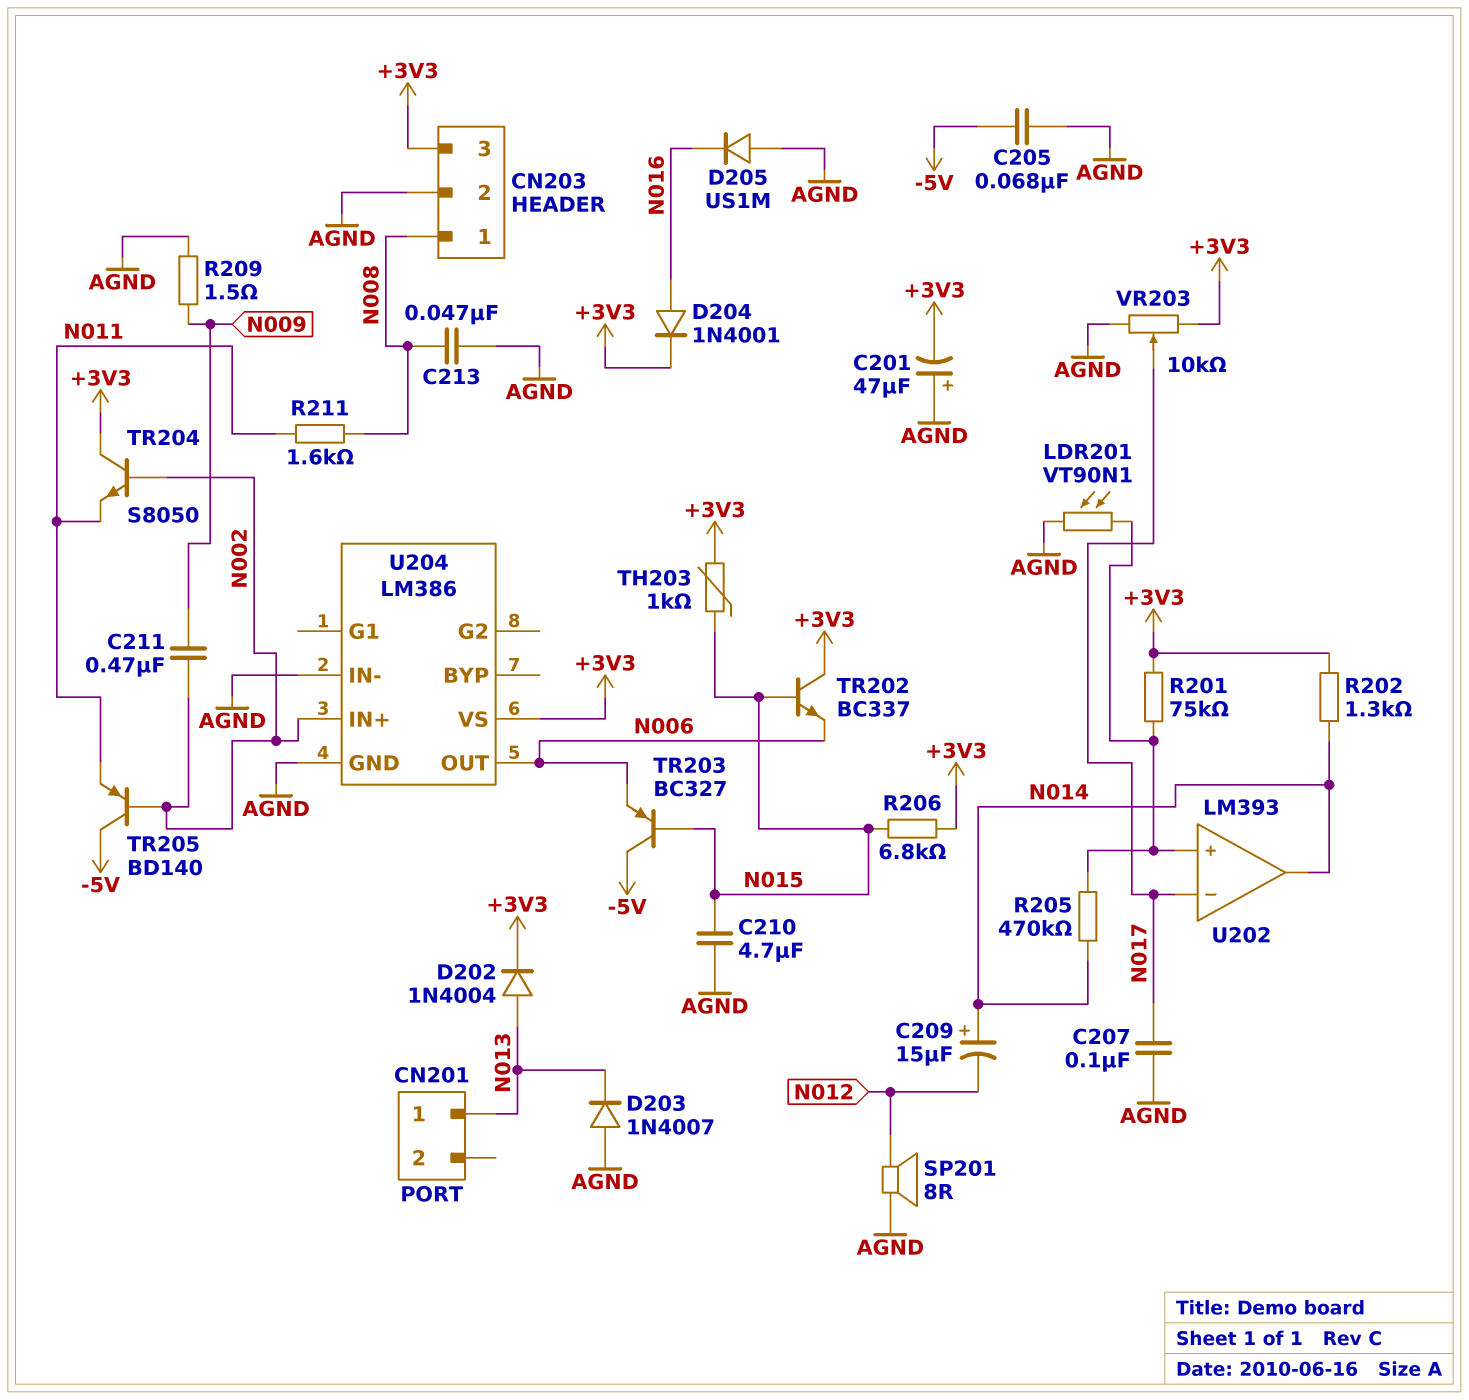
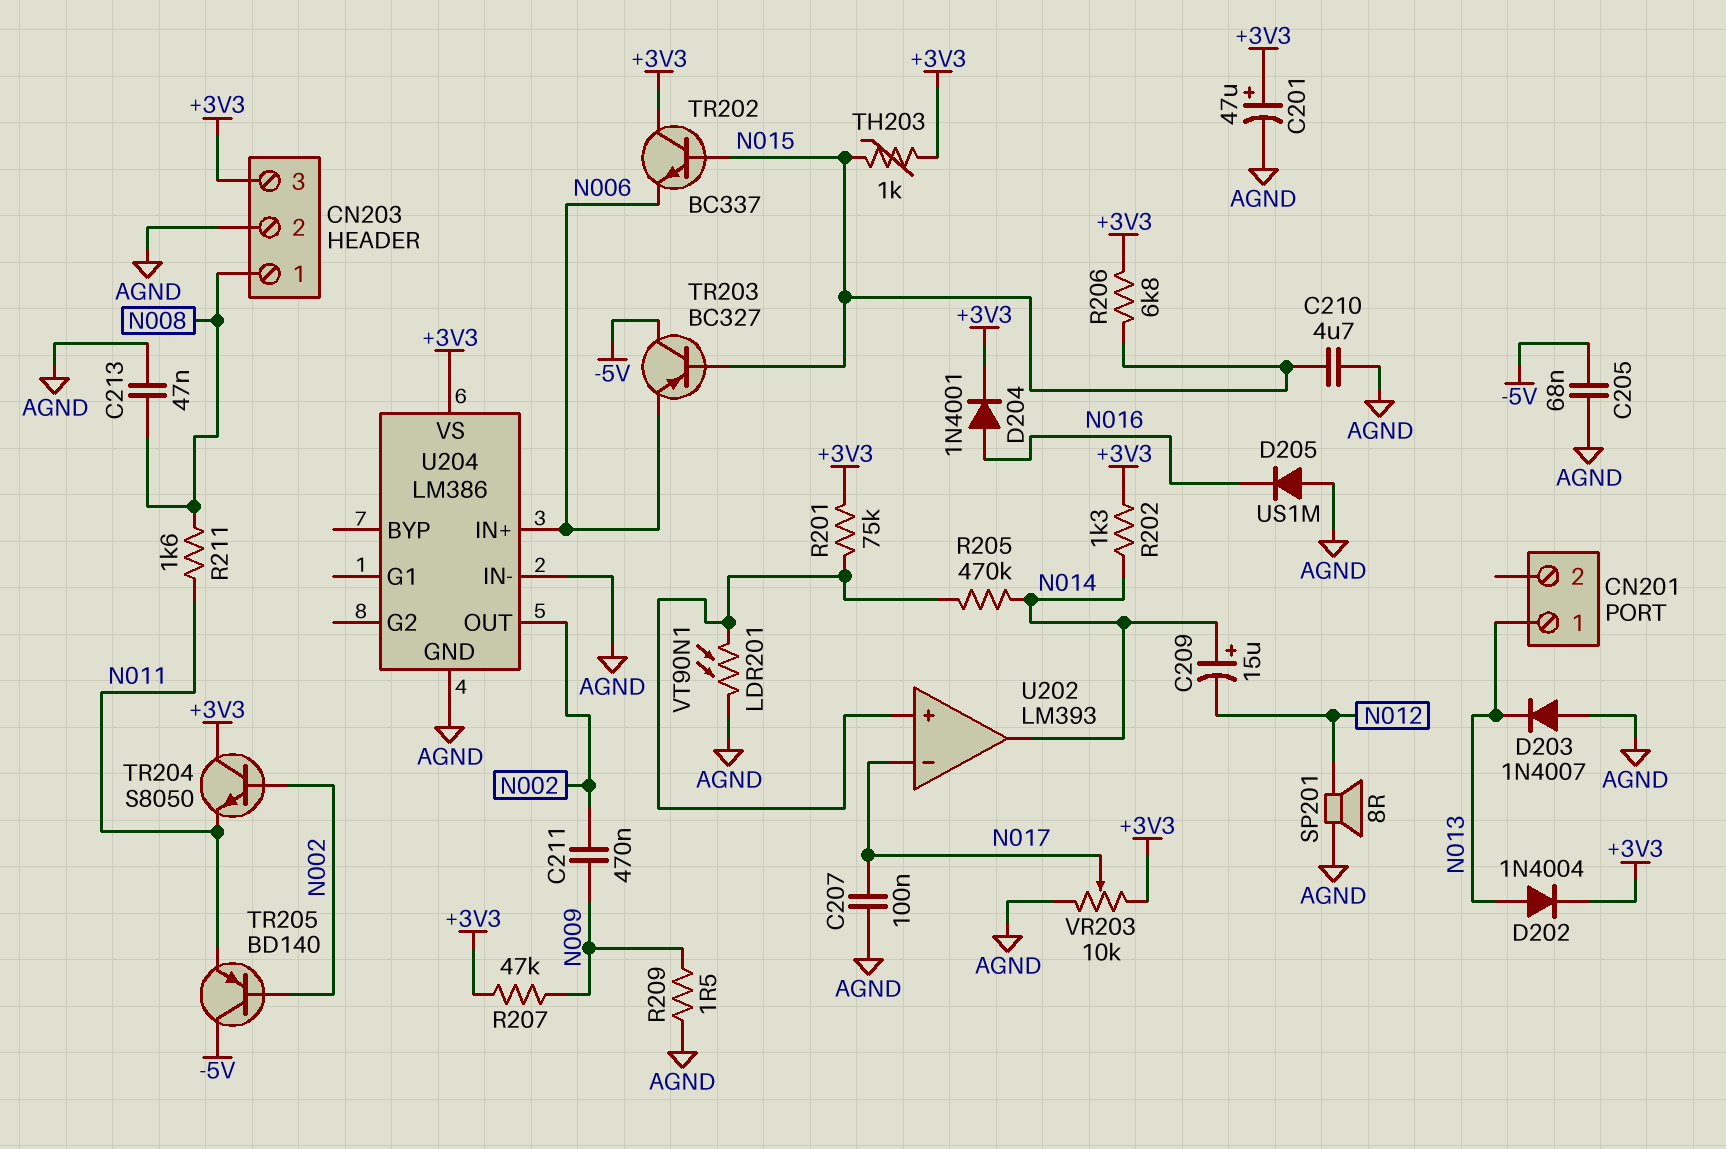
C201: 47uF (plus AGND, minus +3V3) -> 47uF (plus +3V3, minus AGND)
R207: none -> 47k (+3V3, N009)
U204 pin IN+: N002 -> N006
U204 pin OUT: N006 -> N002

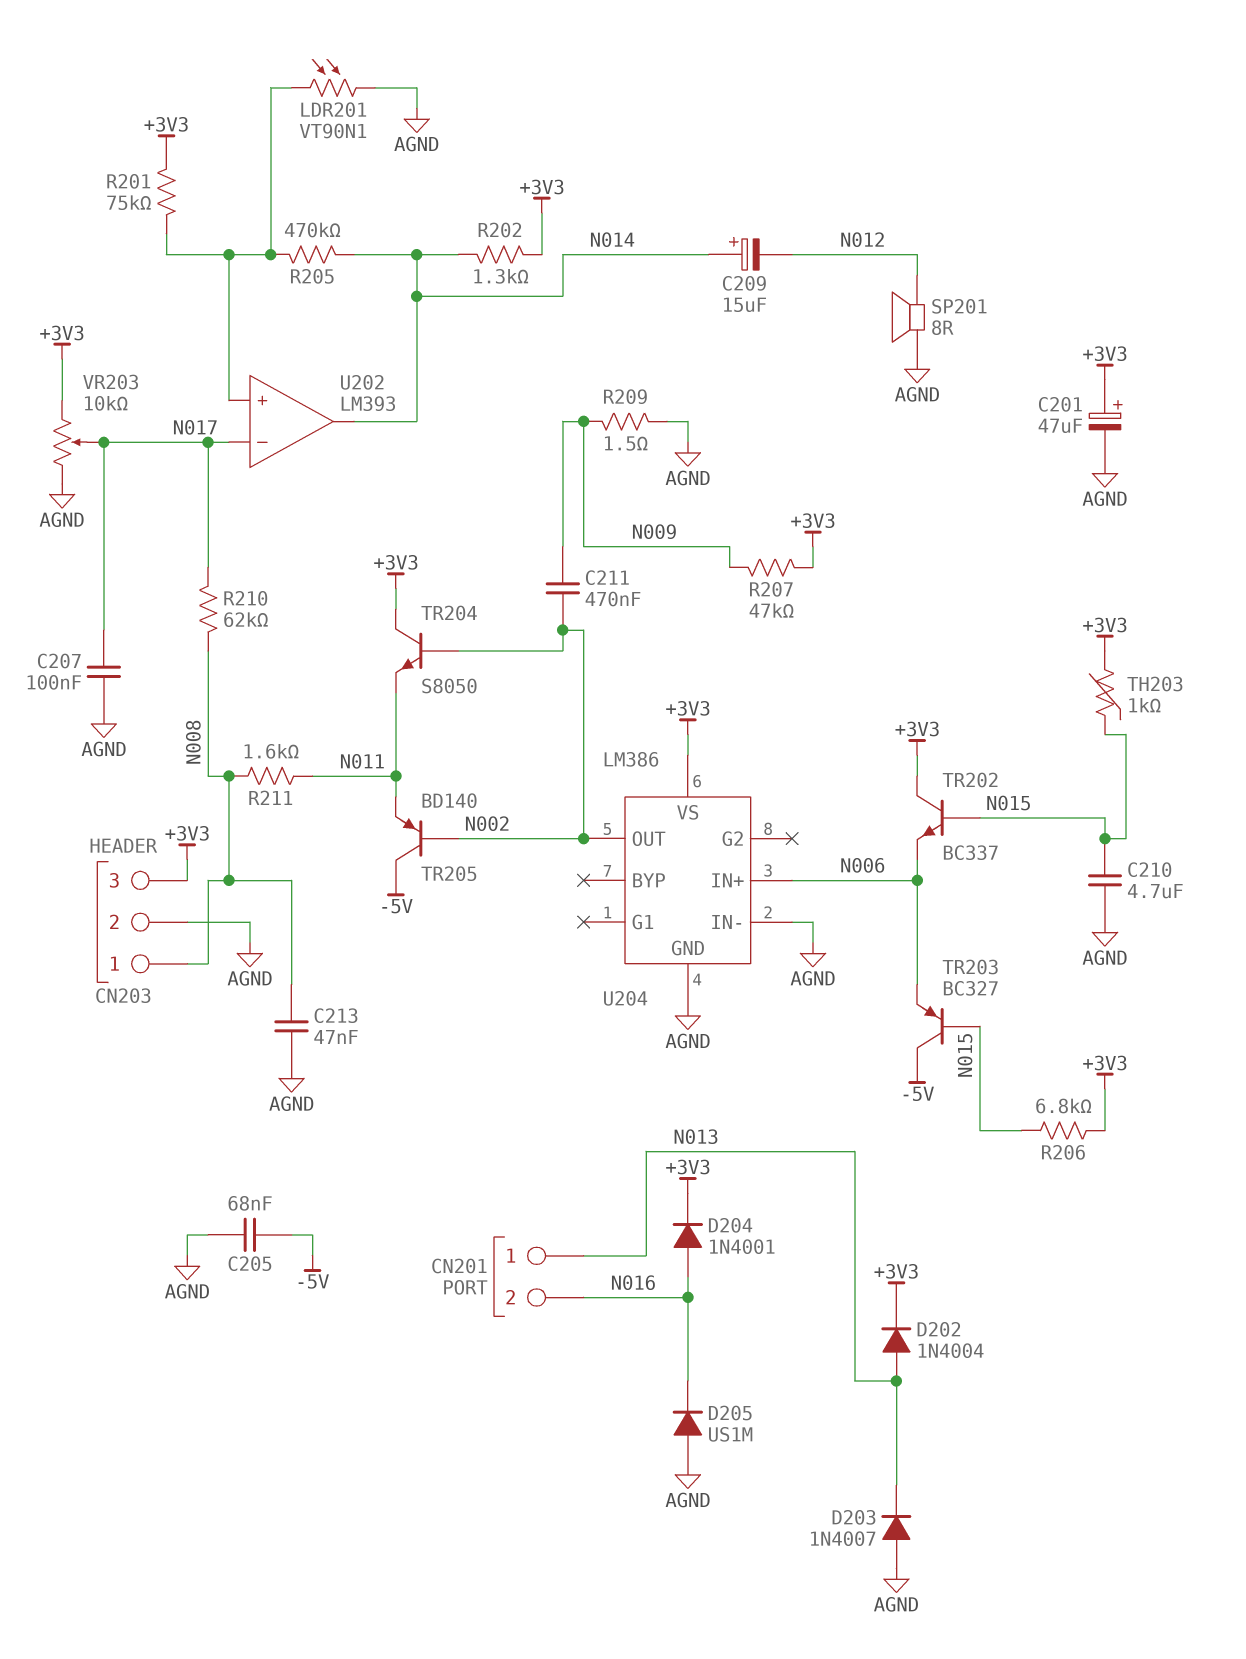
CN201 pin 2: none -> N016
R210: none -> 62k (N008, N017)

